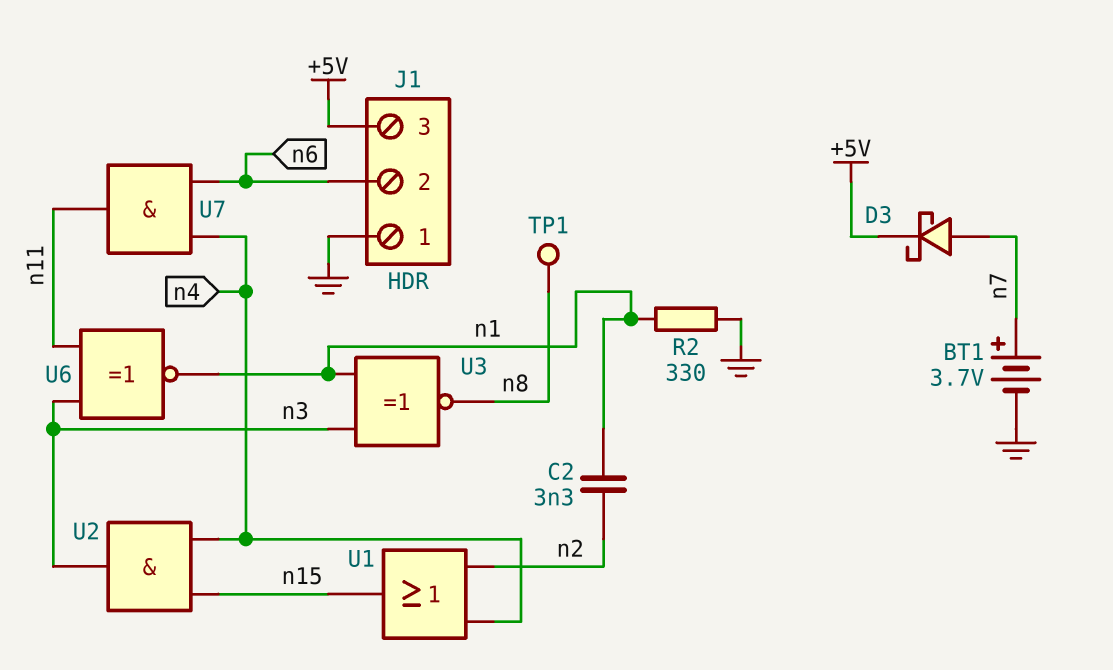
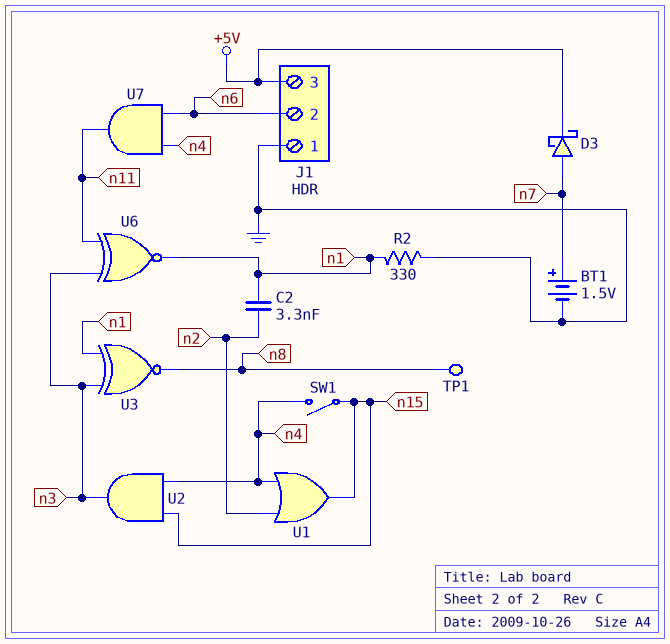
BT1: 3.7V (plus n7, minus GND) -> 1.5V (plus n7, minus GND)
SW1: none -> switch (n4, n15)

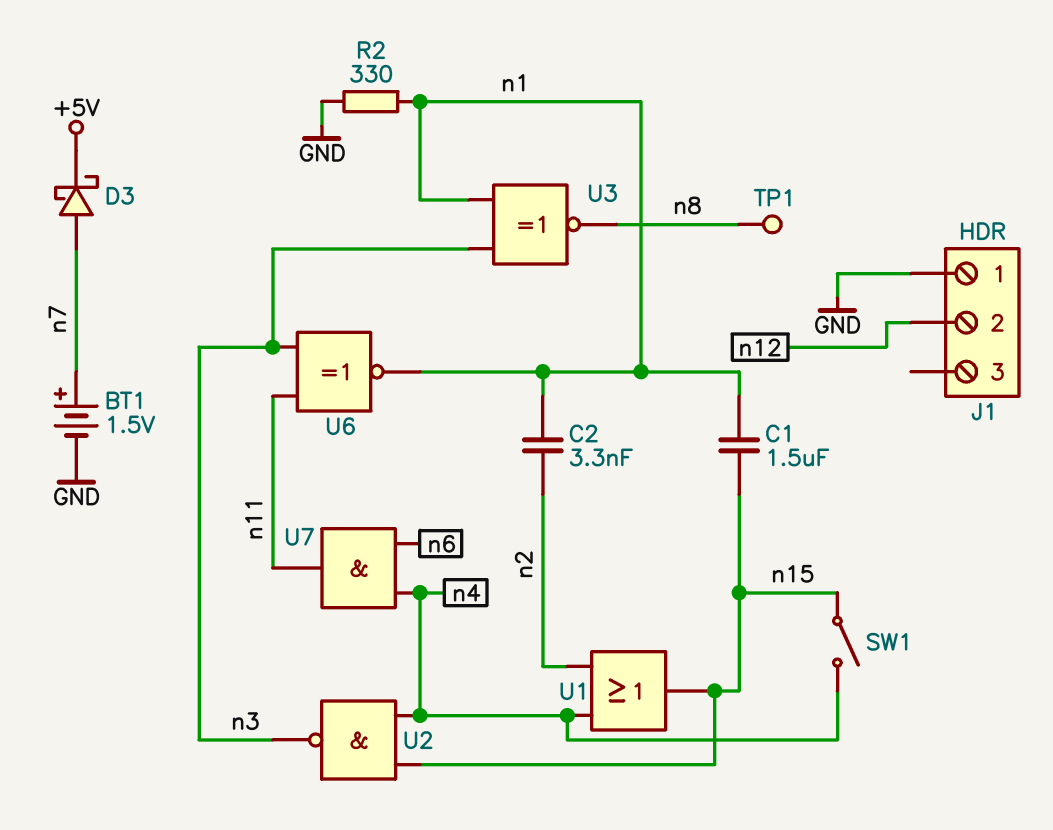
C1: none -> 1.5uF (n1, n15)
J1 pin 2: n6 -> n12
J1 pin 3: +5V -> none
U2: AND (in n4, in n15, out n3) -> NAND (in n4, in n15, out n3)

